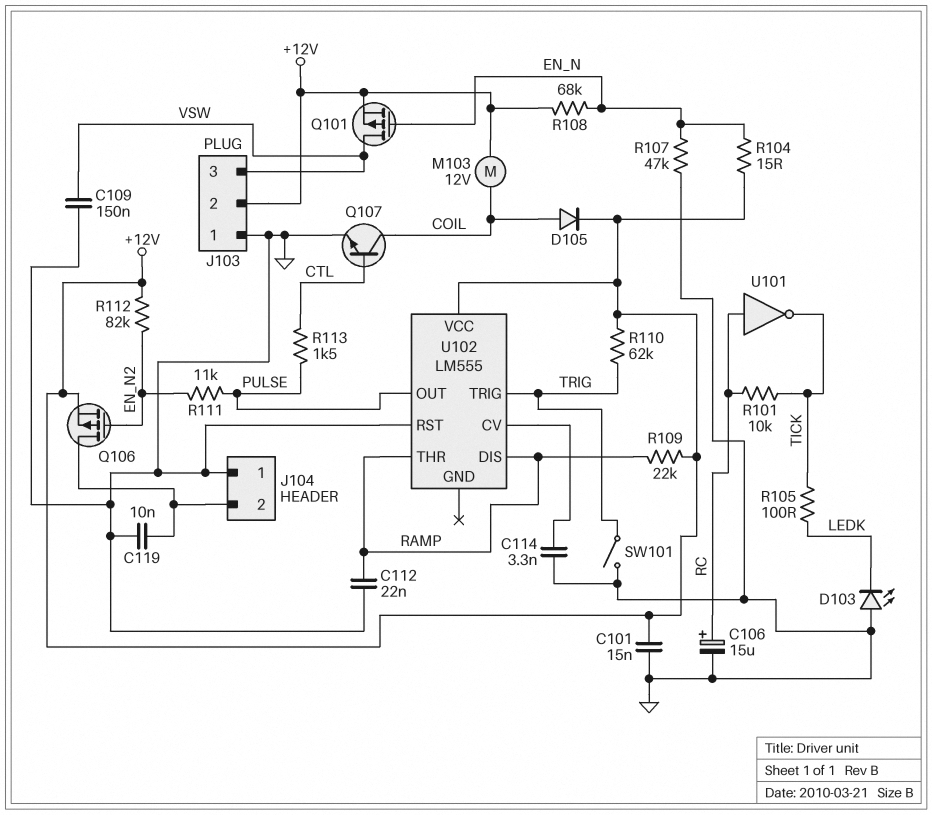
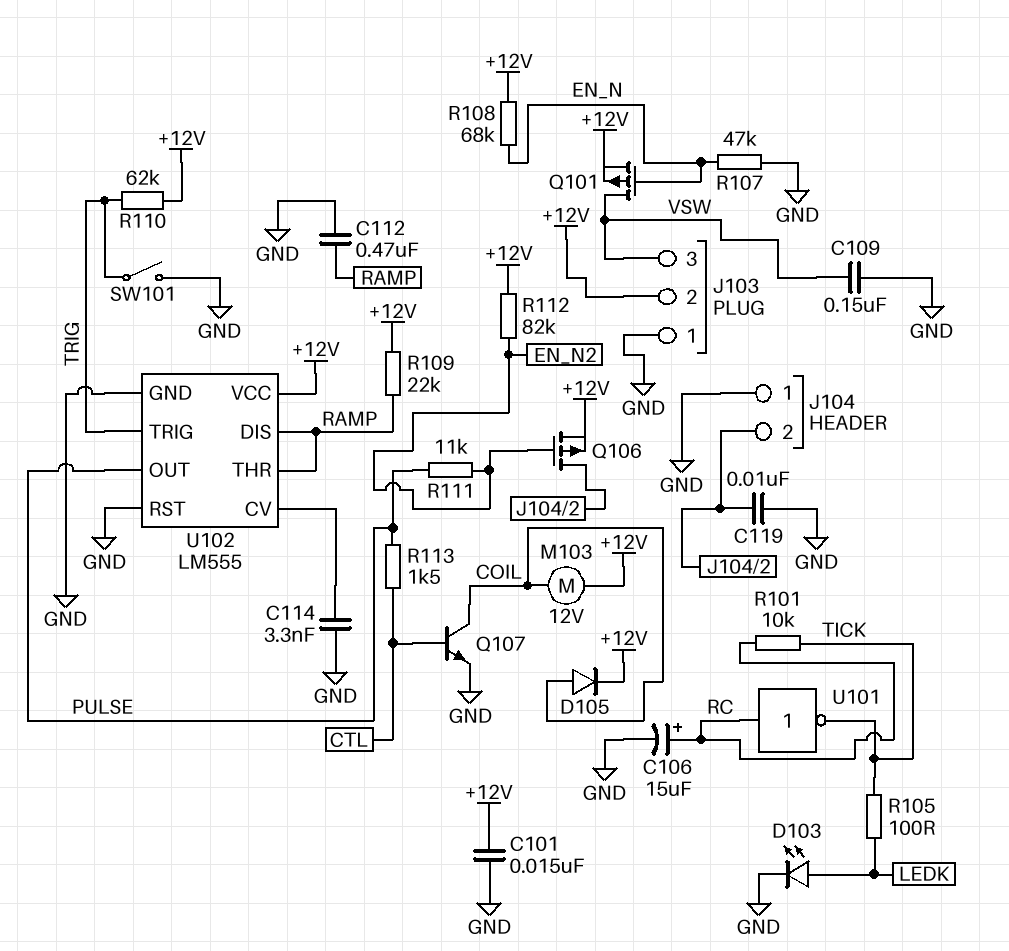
C112: 22nF (GND, RAMP) -> 470nF (GND, RAMP)
D103: LED (A GND, K LEDK) -> LED (A LEDK, K GND)
R104: 15 (+12V, EN_N) -> none
U102 pin GND: none -> GND

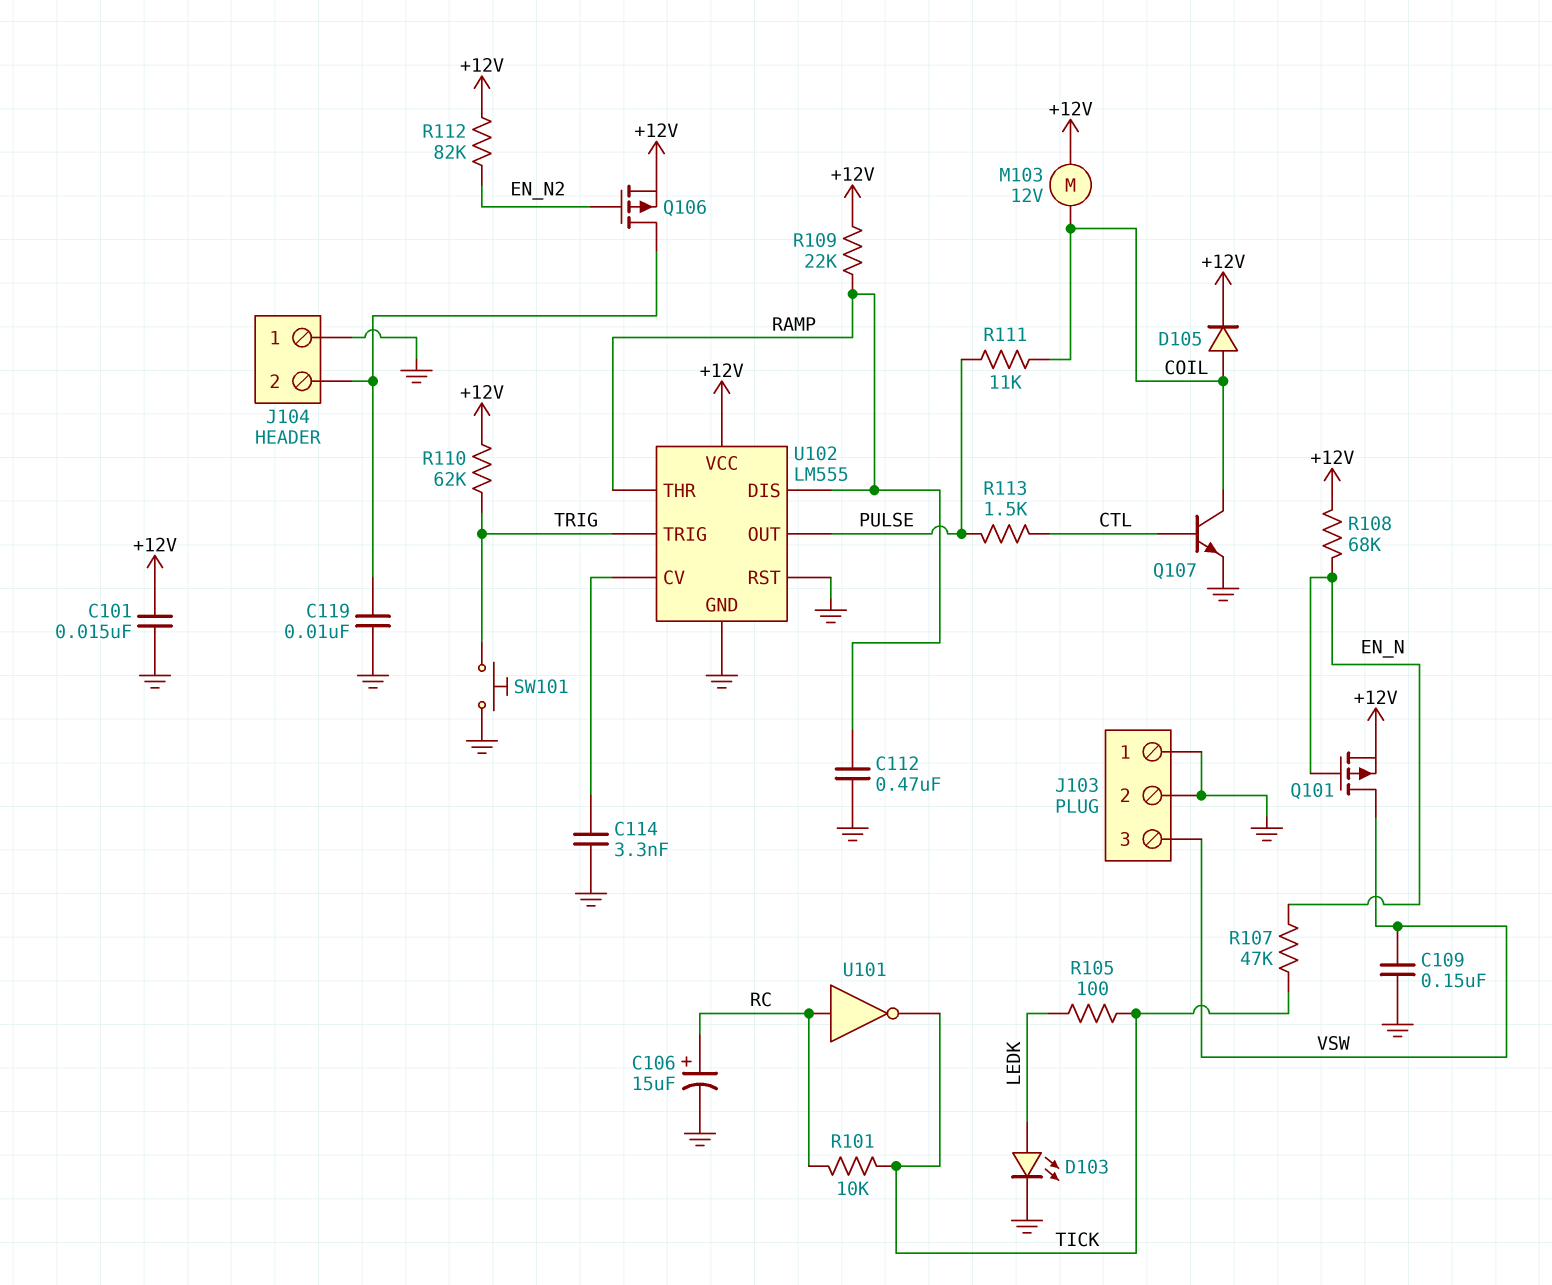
J103 pin 2: +12V -> GND
R107: 47k (EN_N, GND) -> 47k (EN_N, TICK)
R111: 11k (EN_N2, PULSE) -> 11k (COIL, PULSE)
SW101: switch (GND, TRIG) -> button (GND, TRIG)

